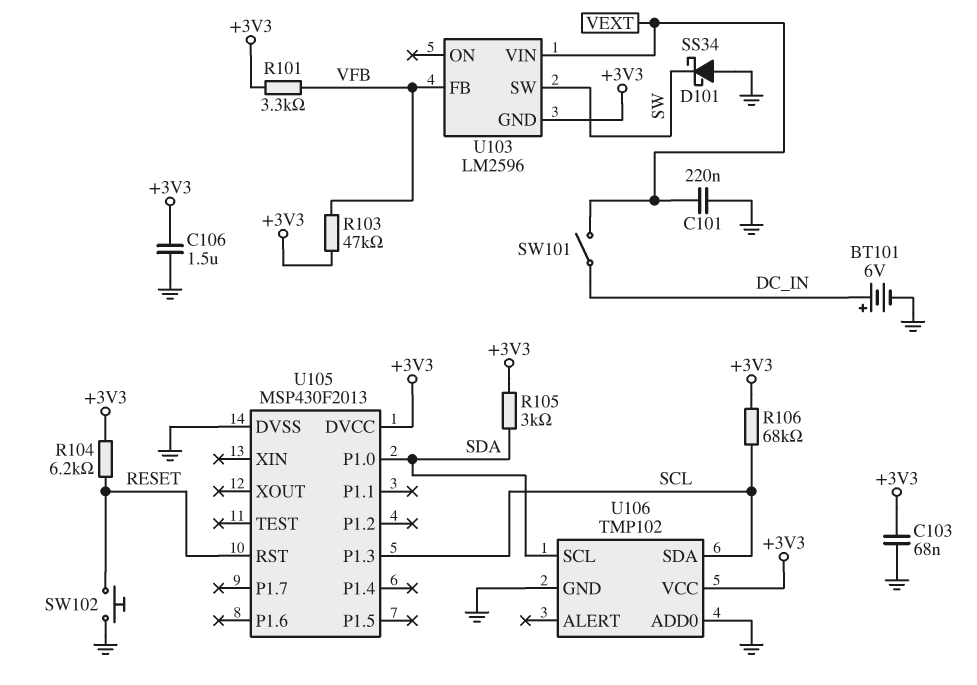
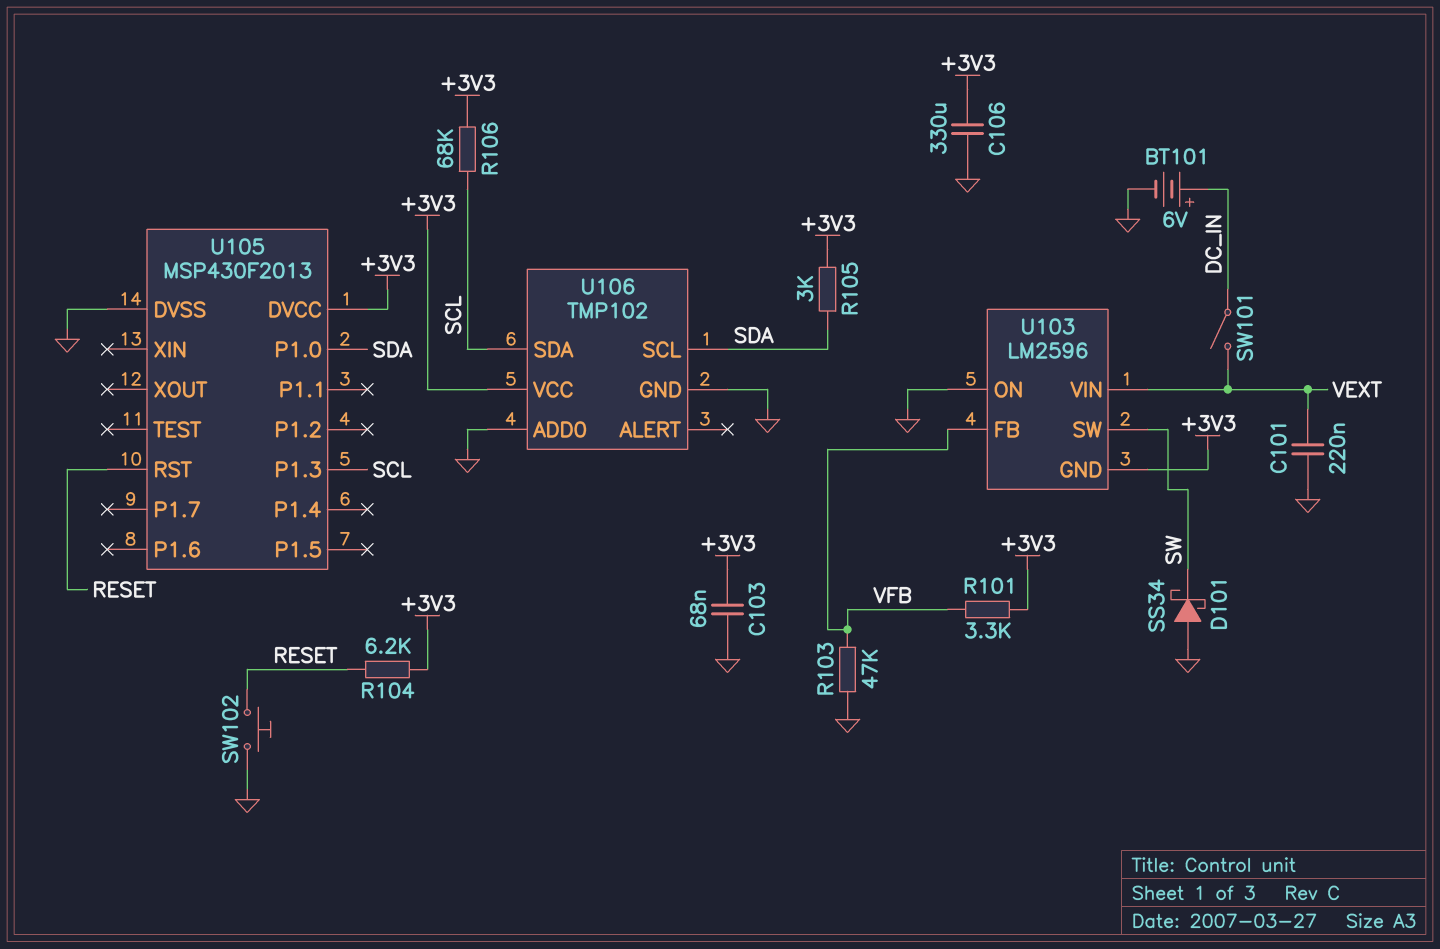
C106: 1.5uF (+3V3, GND) -> 330uF (+3V3, GND)
R103: 47k (+3V3, VFB) -> 47k (GND, VFB)
U103 pin ON: none -> GND

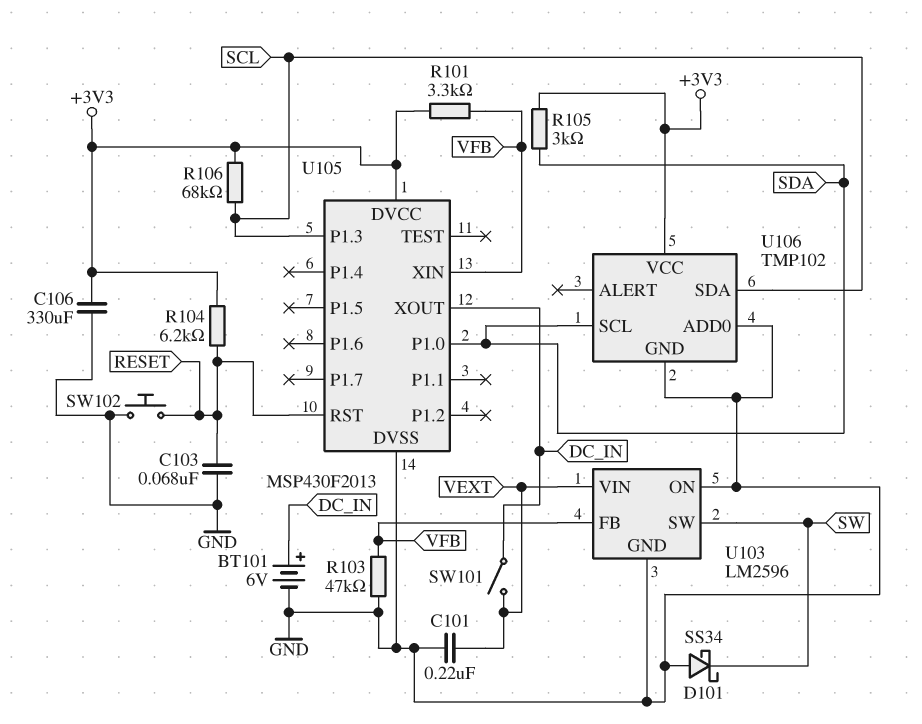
C103: 68nF (+3V3, GND) -> 68nF (GND, RESET)
U103 pin GND: +3V3 -> GND
U105 pin XIN: none -> VFB
U105 pin XOUT: none -> DC_IN

